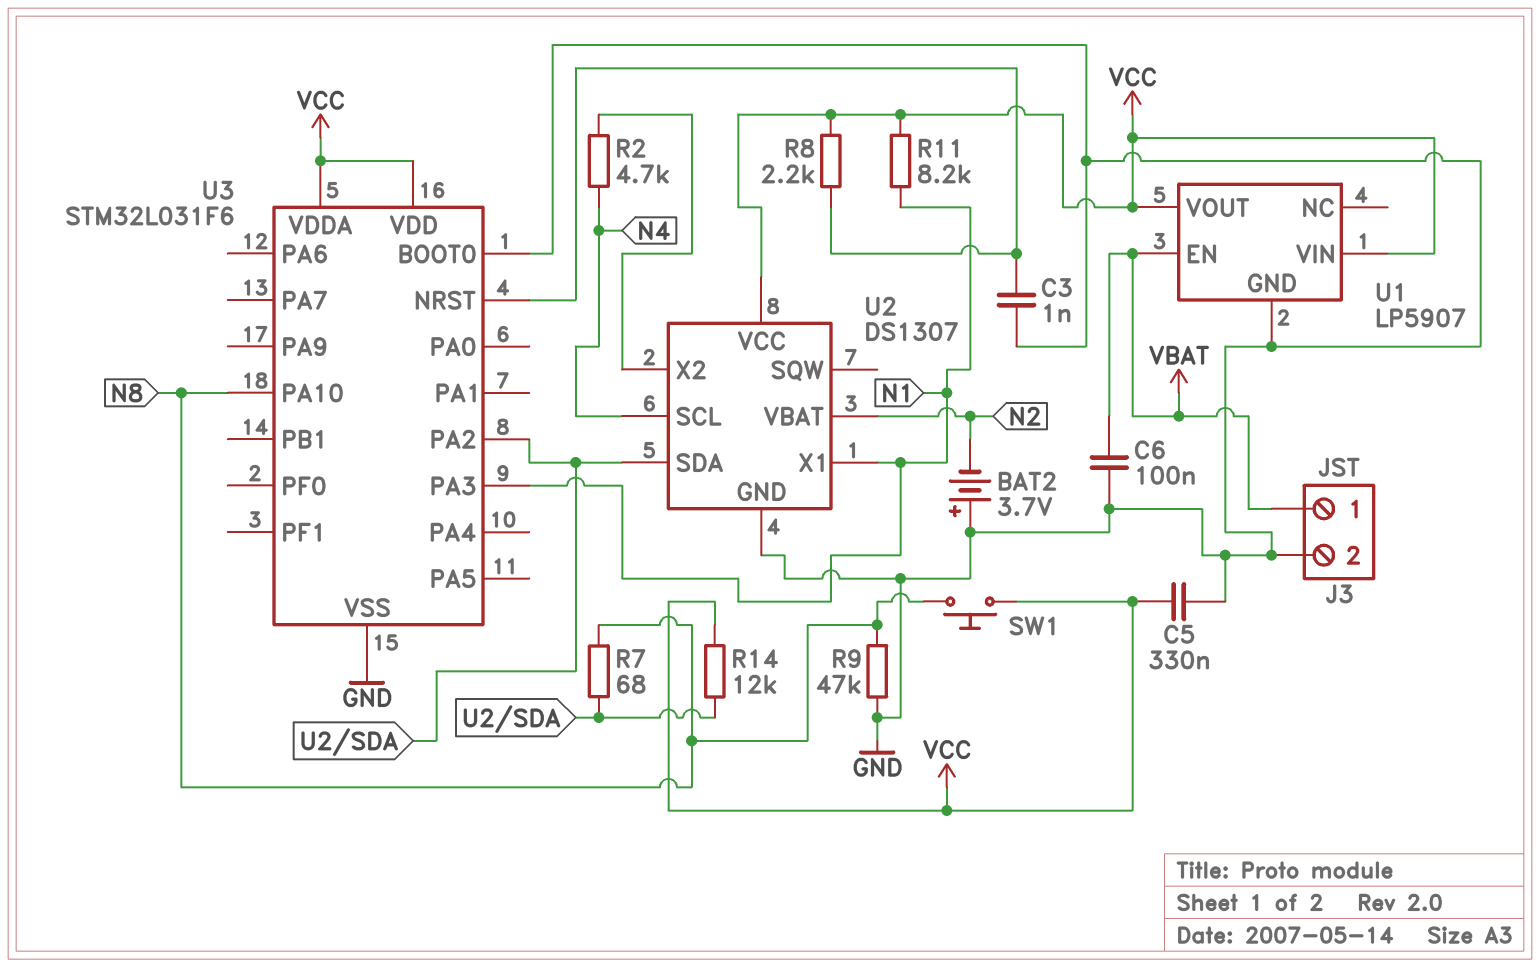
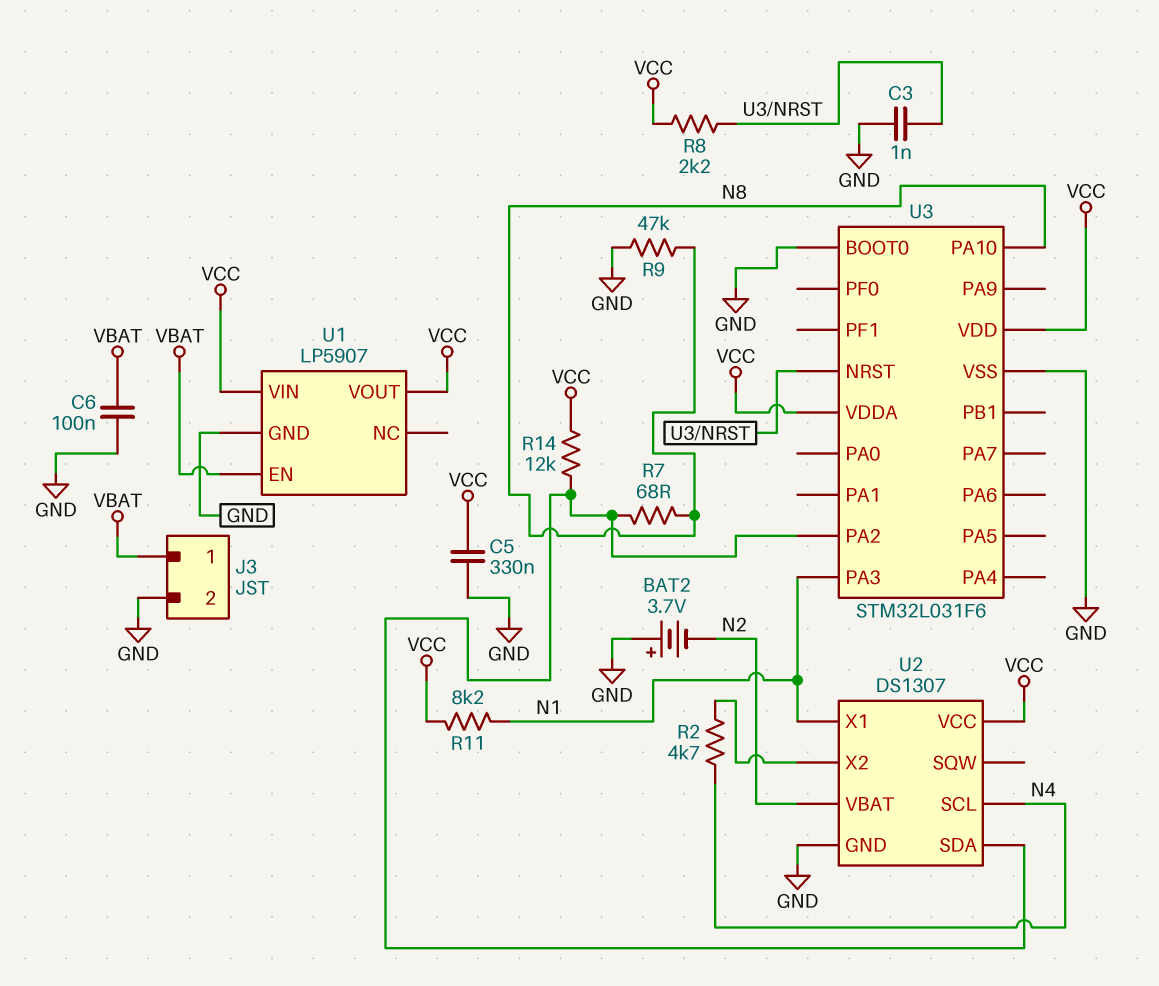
SW1: button (N8, VCC) -> none

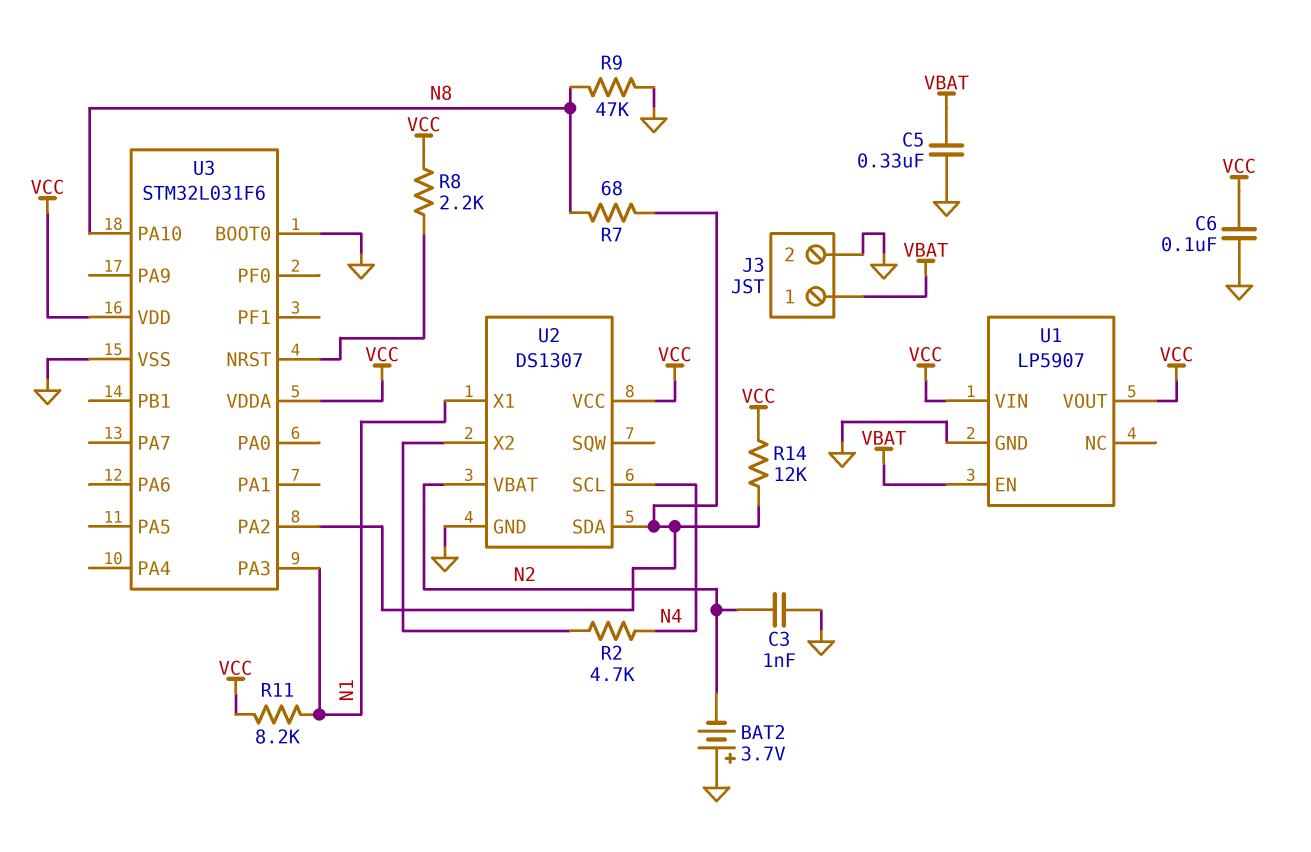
C3: 1nF (GND, U3/NRST) -> 1nF (GND, N2)
C5: 330nF (GND, VCC) -> 330nF (GND, VBAT)
C6: 100nF (GND, VBAT) -> 100nF (GND, VCC)

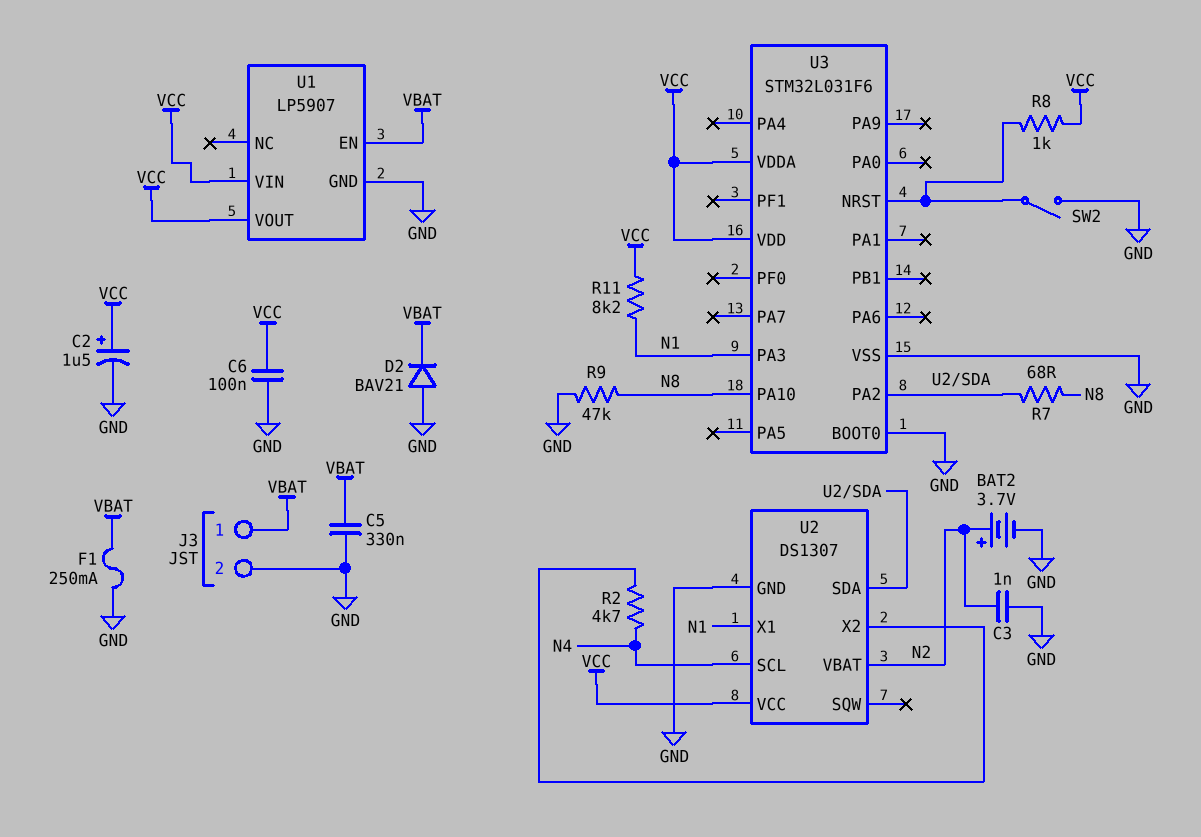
BAT2: 3.7V (plus GND, minus N2) -> 3.7V (plus N2, minus GND)
C2: none -> 1.5uF (plus VCC, minus GND)
D2: none -> diode BAV21 (A GND, K VBAT)
F1: none -> 250mA (GND, VBAT)
R8: 2.2k (U3/NRST, VCC) -> 1k (U3/NRST, VCC)
R14: 12k (U2/SDA, VCC) -> none
SW2: none -> switch (GND, U3/NRST)

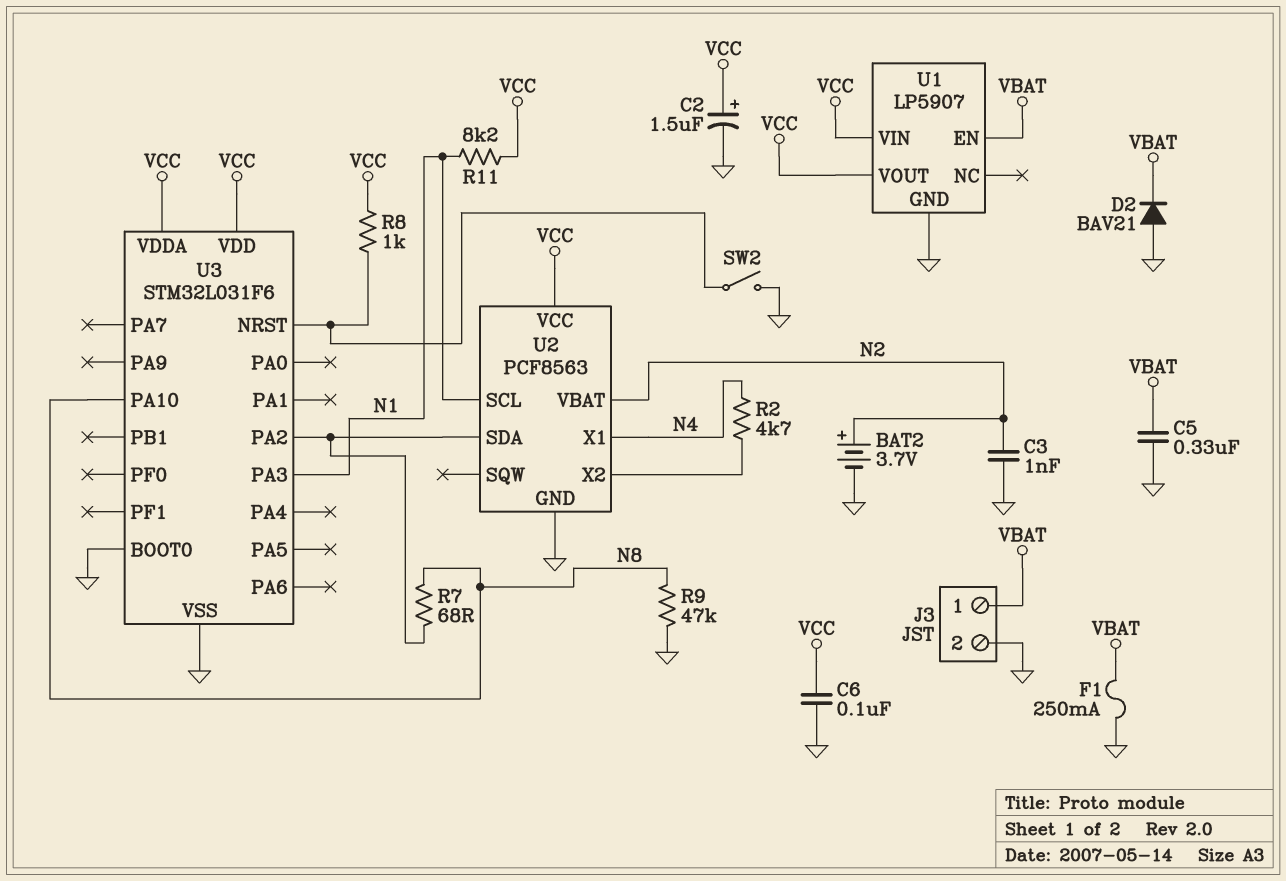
U2: DS1307 -> PCF8563
U2 pin SCL: N4 -> N1
U2 pin X1: N1 -> N4

